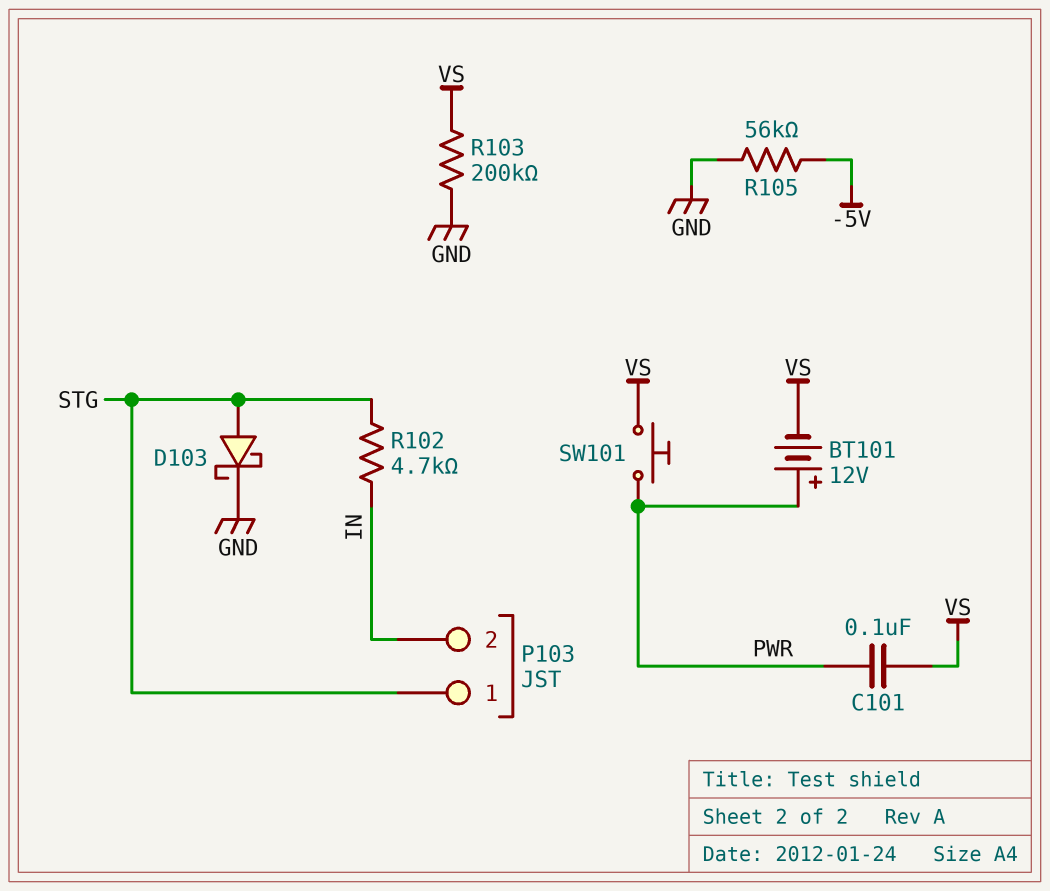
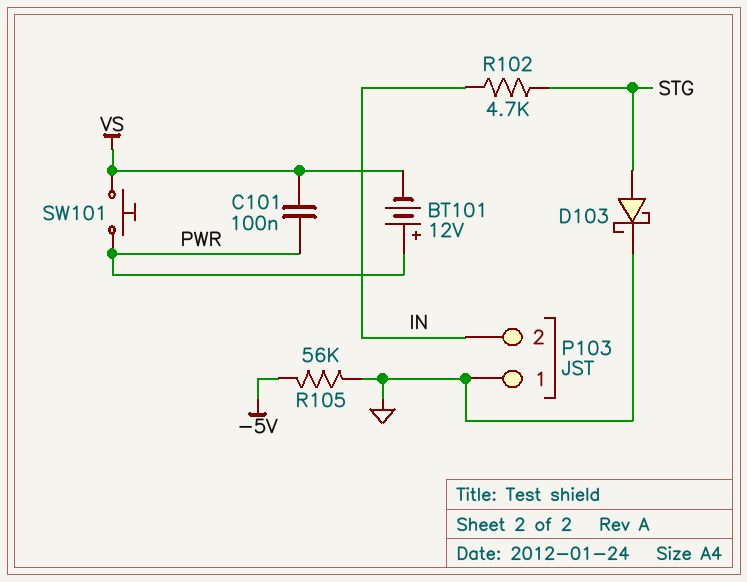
P103 pin 1: STG -> GND
R103: 200k (GND, VS) -> none

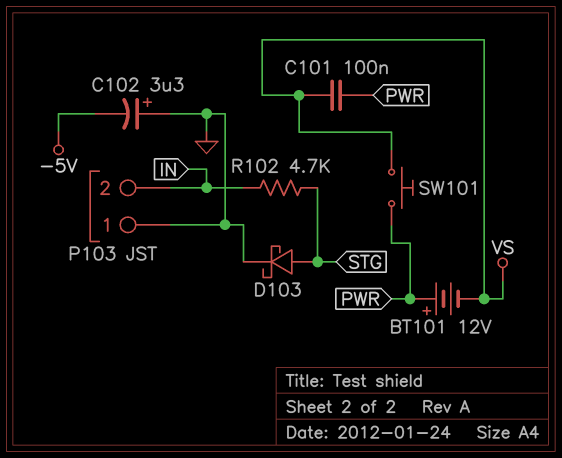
C102: none -> 3.3uF (plus GND, minus -5V)
R105: 56k (-5V, GND) -> none

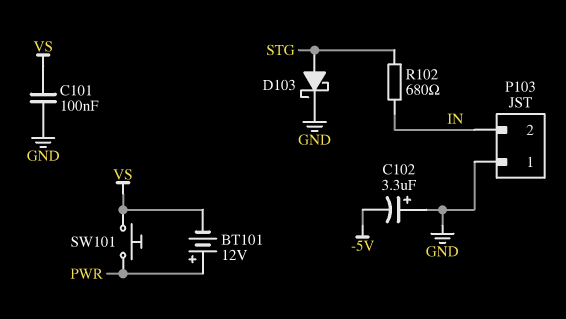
C101: 100nF (PWR, VS) -> 100nF (GND, VS)
R102: 4.7k (IN, STG) -> 680 (IN, STG)

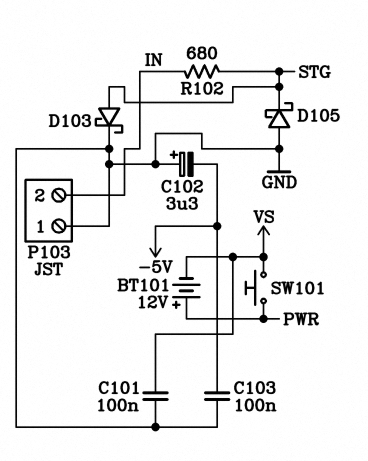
C103: none -> 100nF (-5V, GND)
D105: none -> schottky (A GND, K STG)

